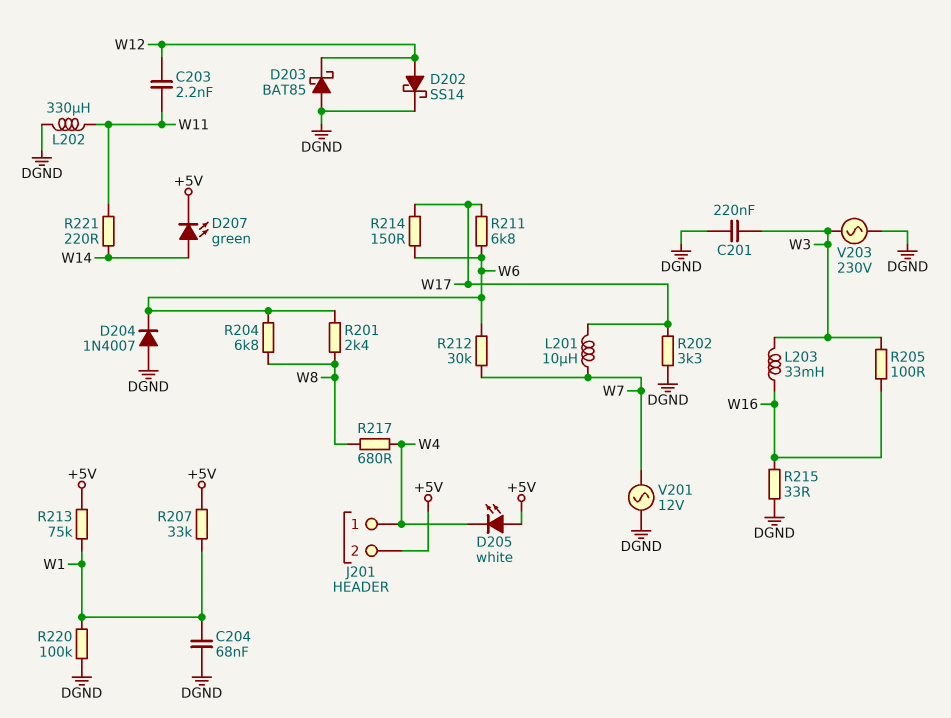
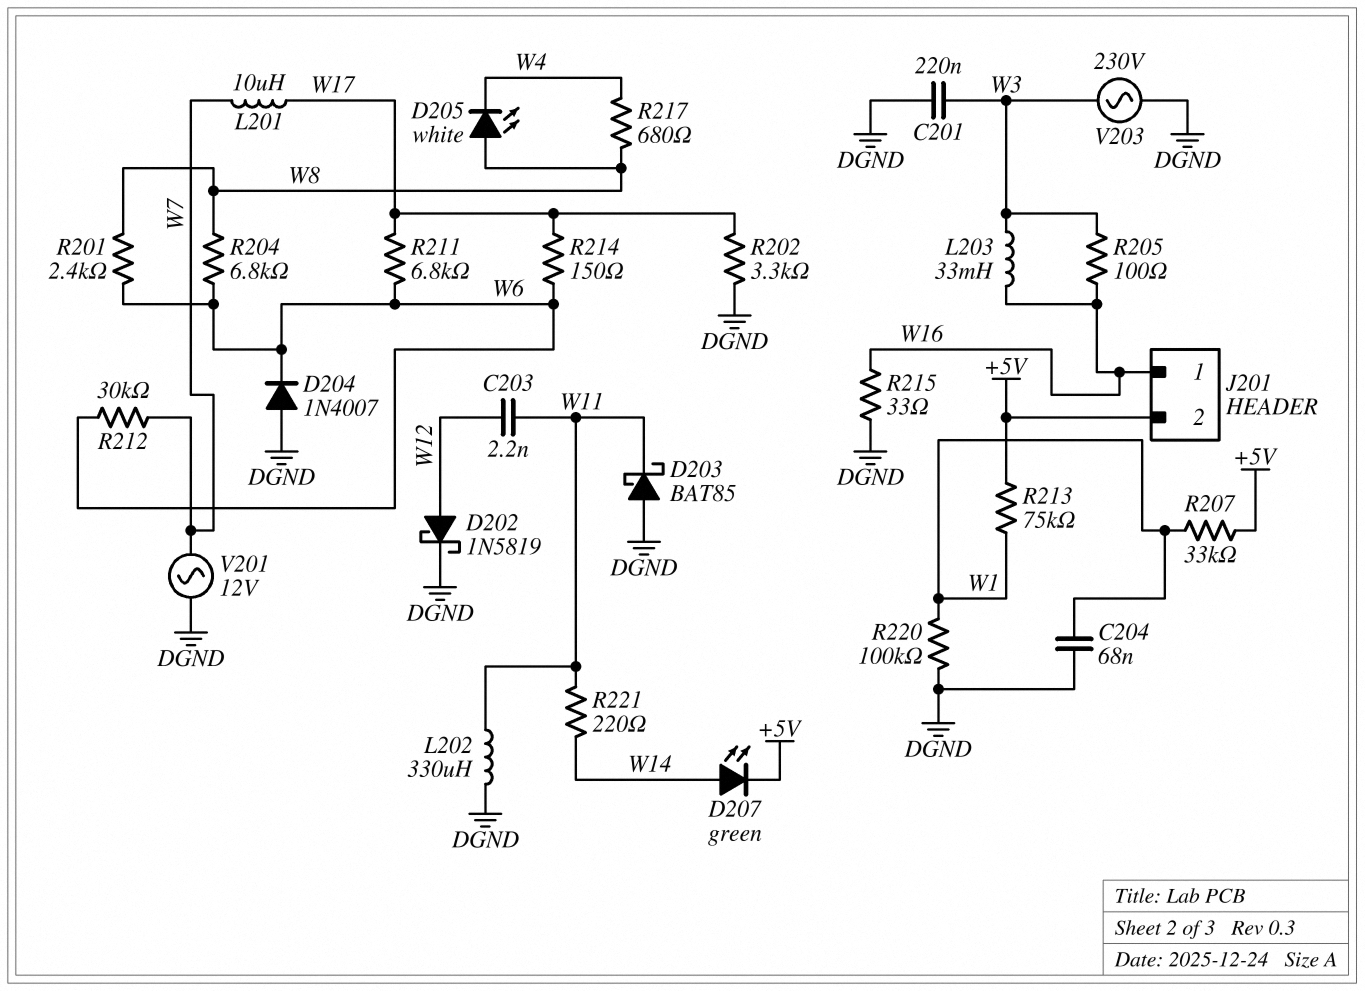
D202: schottky SS14 (A W12, K DGND) -> schottky 1N5819 (A W12, K DGND)
D203: schottky BAT85 (A DGND, K W12) -> schottky BAT85 (A DGND, K W11)
D205: LED white (A +5V, K W4) -> LED white (A W8, K W4)
J201 pin 1: W4 -> W16

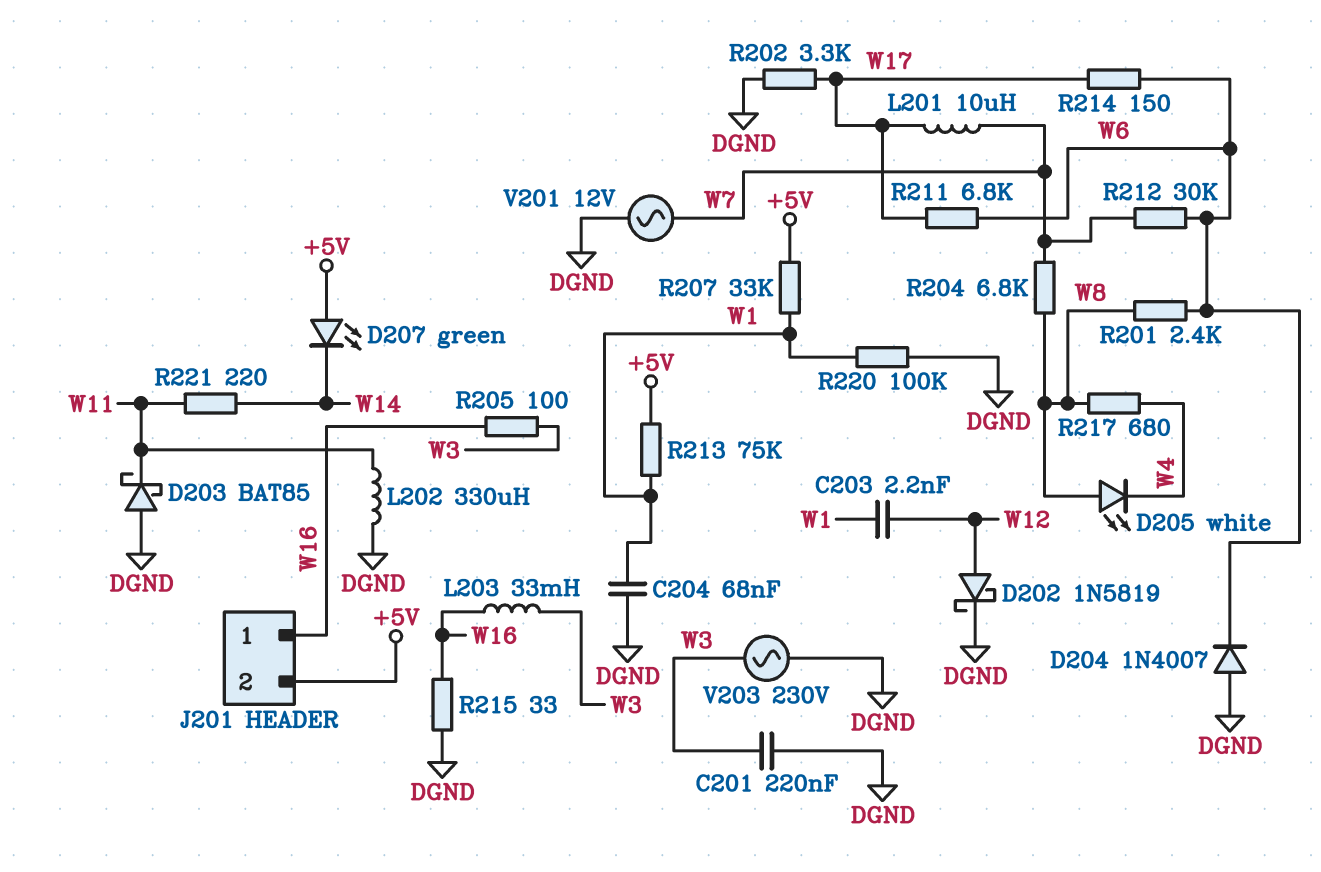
C203: 2.2nF (W11, W12) -> 2.2nF (W1, W12)
D207: LED green (A W14, K +5V) -> LED green (A +5V, K W14)
R204: 6.8k (W6, W8) -> 6.8k (W7, W8)

